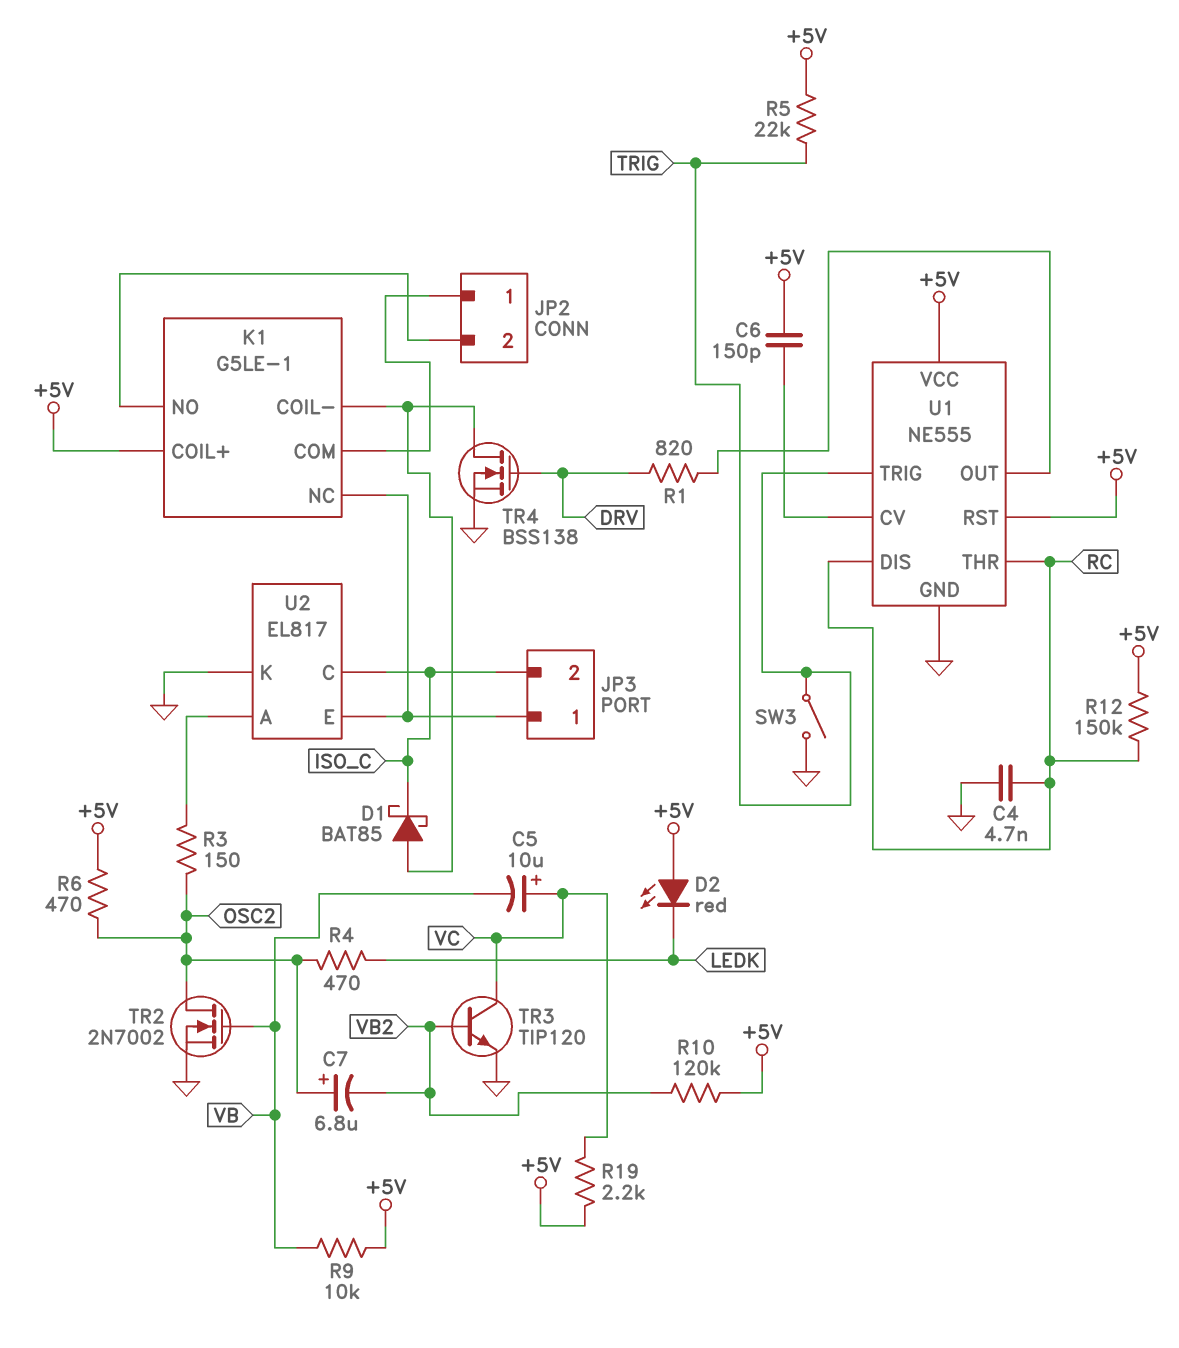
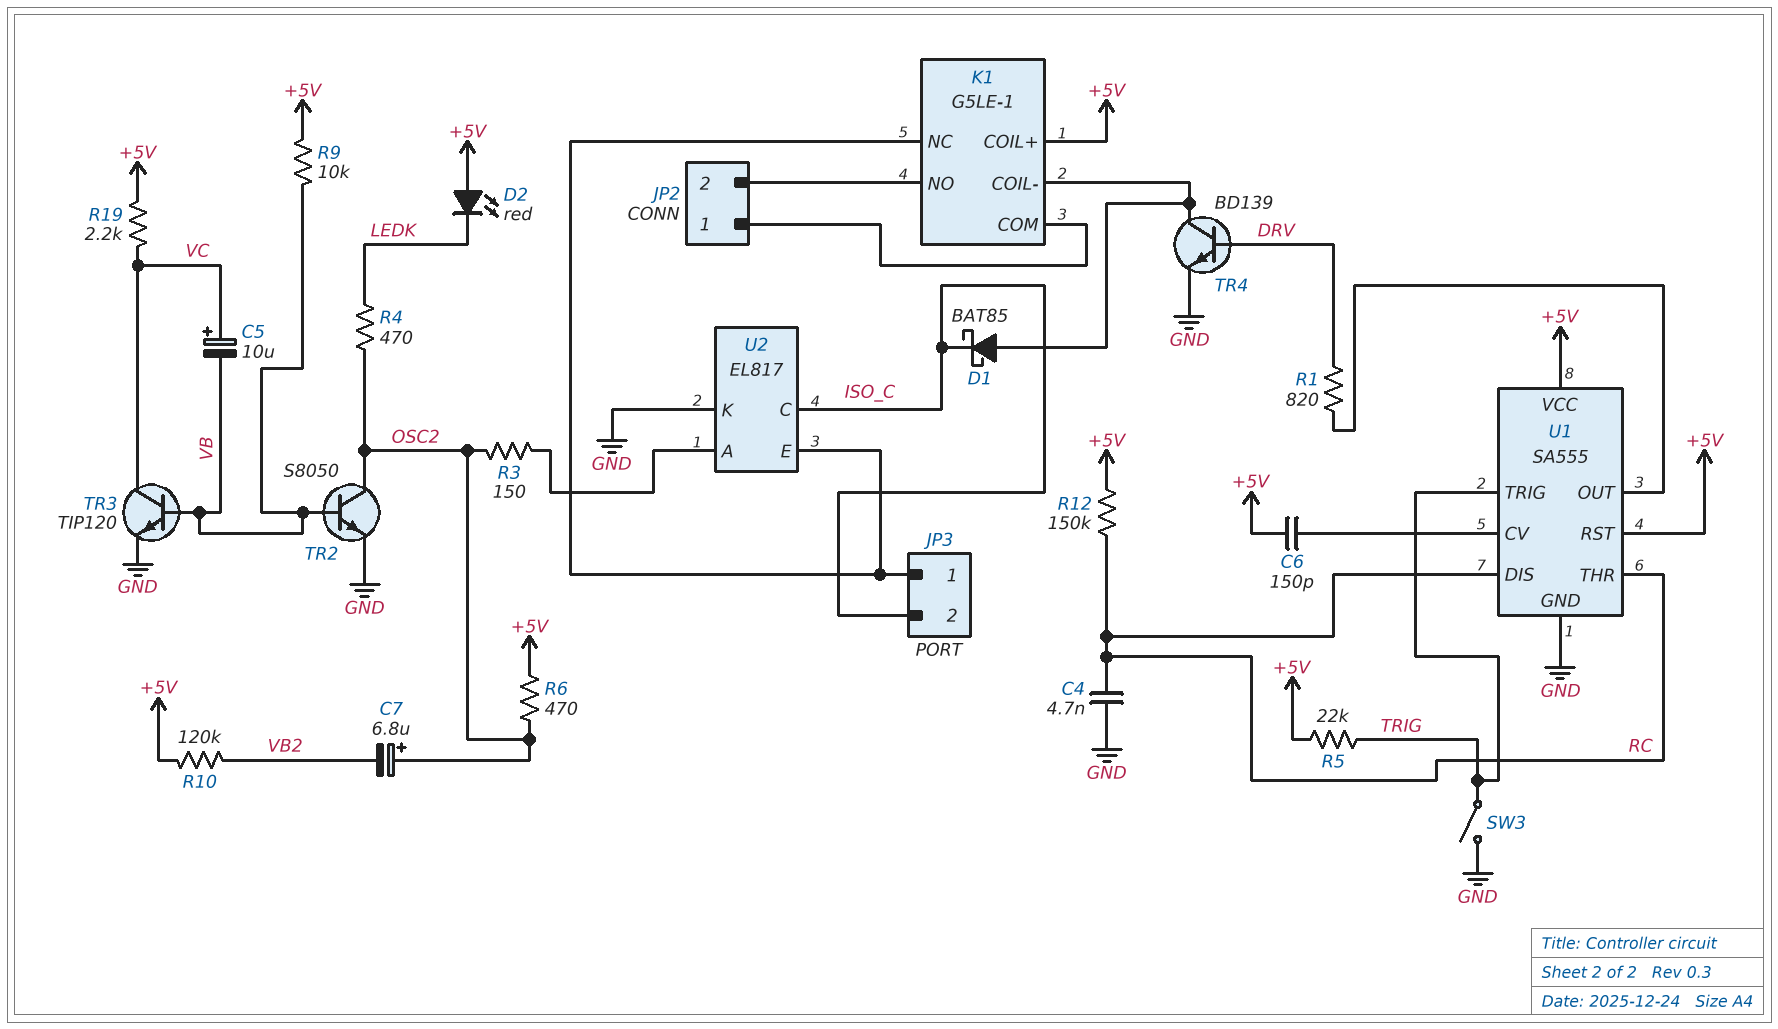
TR2: NMOS 2N7002 (G VB, D OSC2, S GND) -> NPN S8050 (B VB, C OSC2, E GND)
TR3: NPN TIP120 (B VB2, C VC, E GND) -> NPN TIP120 (B VB, C VC, E GND)
TR4: NMOS BSS138 (G DRV, D K1/COIL-, S GND) -> NPN BD139 (B DRV, C K1/COIL-, E GND)
U1: NE555 -> SA555

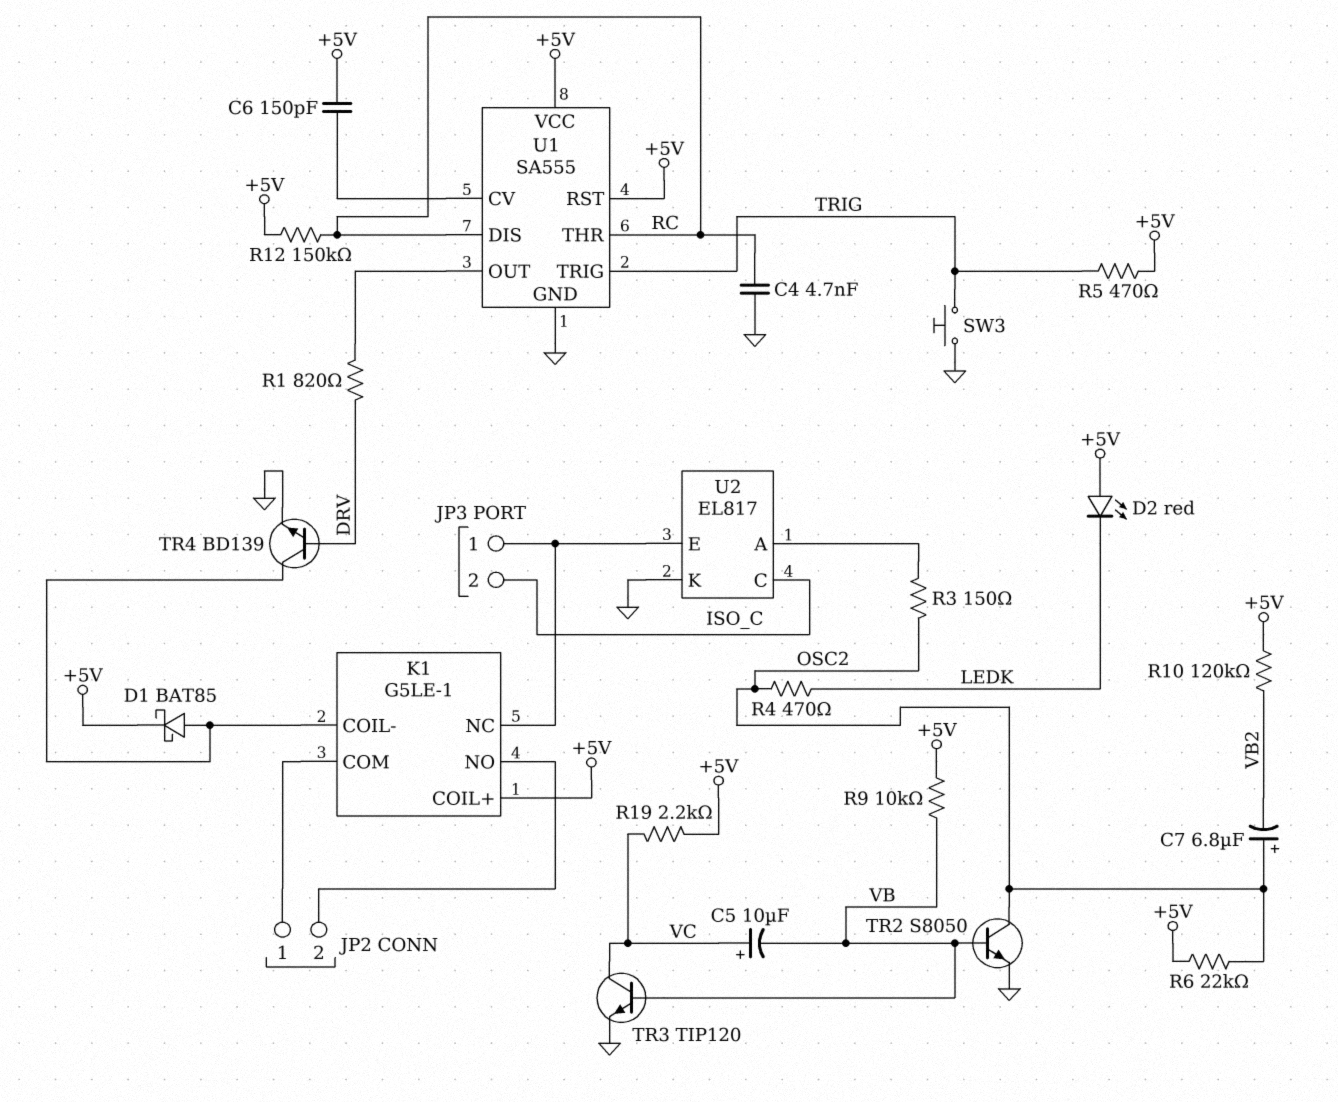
D1: schottky BAT85 (A K1/COIL-, K ISO_C) -> schottky BAT85 (A K1/COIL-, K +5V)
R5: 22k (+5V, TRIG) -> 470 (+5V, TRIG)
R6: 470 (+5V, OSC2) -> 22k (+5V, OSC2)
SW3: switch (GND, TRIG) -> button (GND, TRIG)

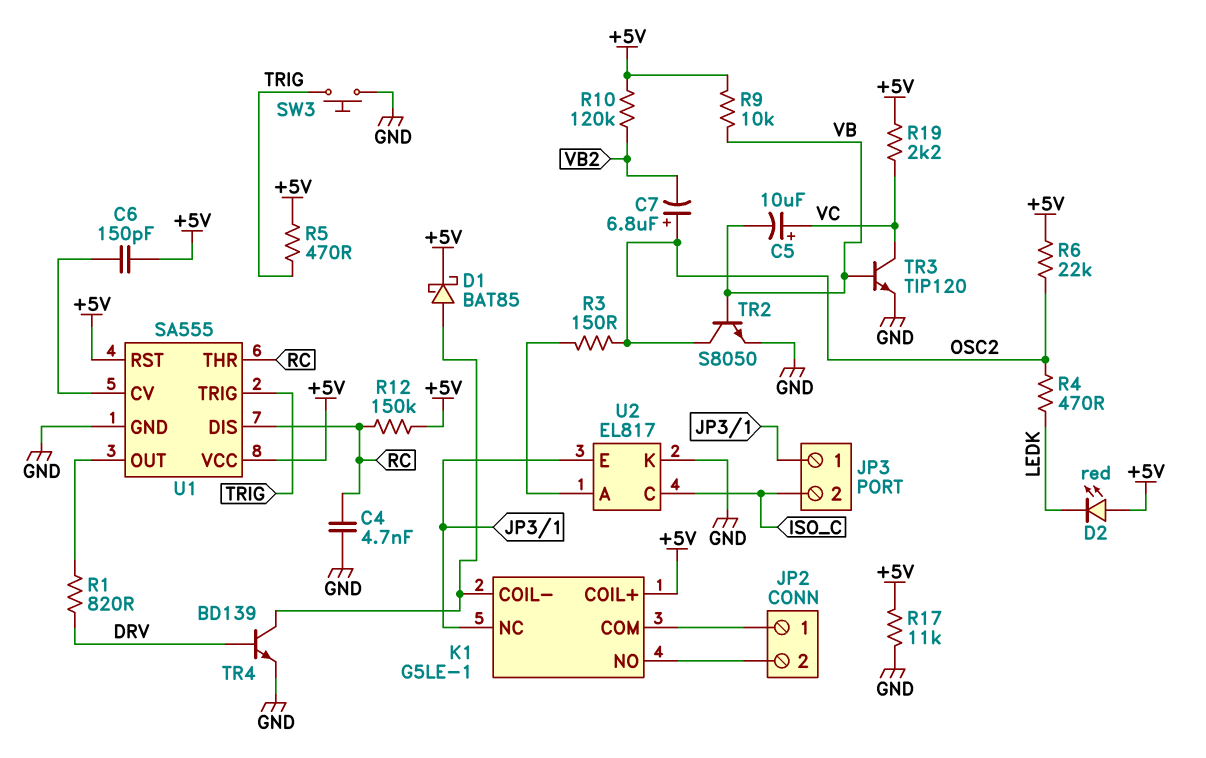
R17: none -> 11k (+5V, GND)

